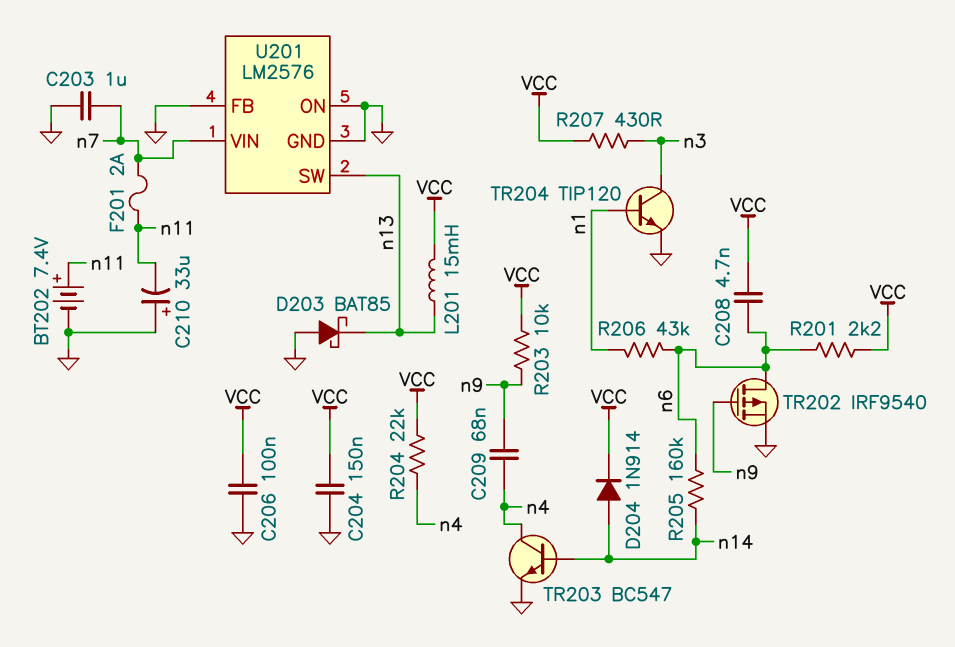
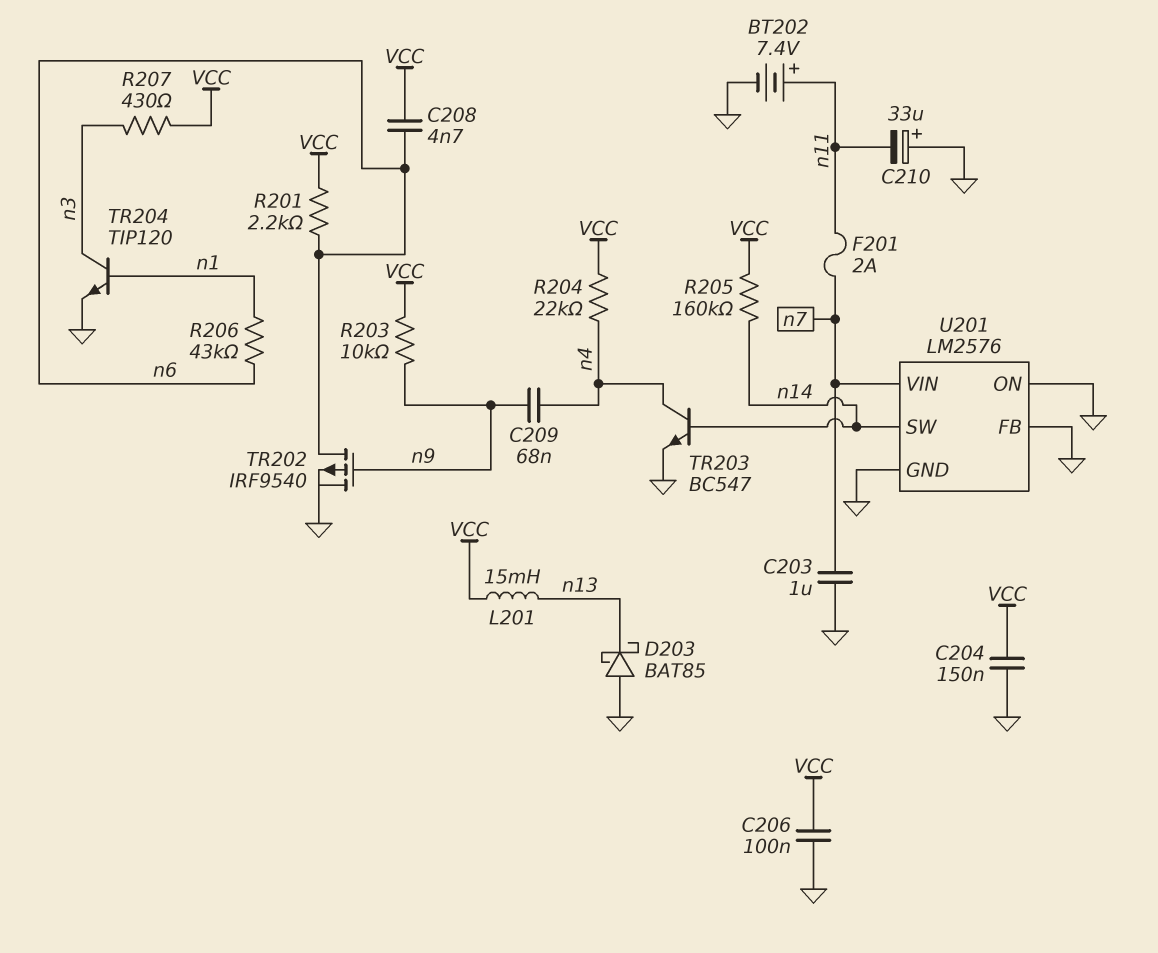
D204: diode 1N914 (A n14, K VCC) -> none
R205: 160k (n6, n14) -> 160k (VCC, n14)
U201 pin SW: n13 -> n14

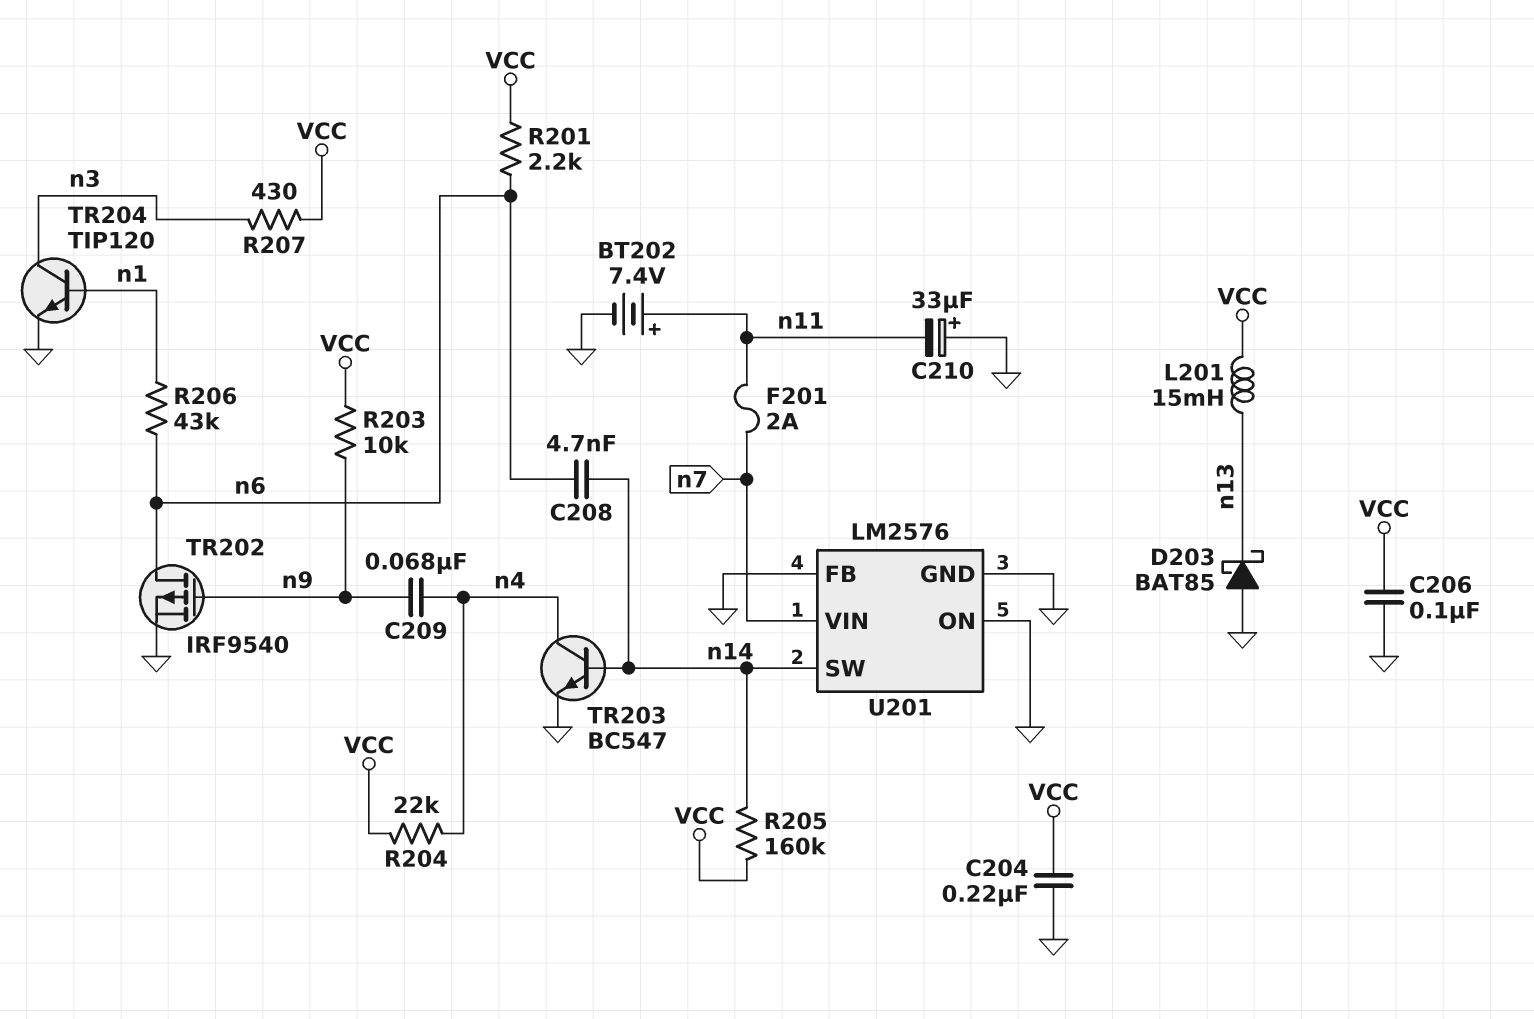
C203: 1uF (GND, n7) -> none
C204: 150nF (GND, VCC) -> 220nF (GND, VCC)
C208: 4.7nF (VCC, n6) -> 4.7nF (n6, n14)

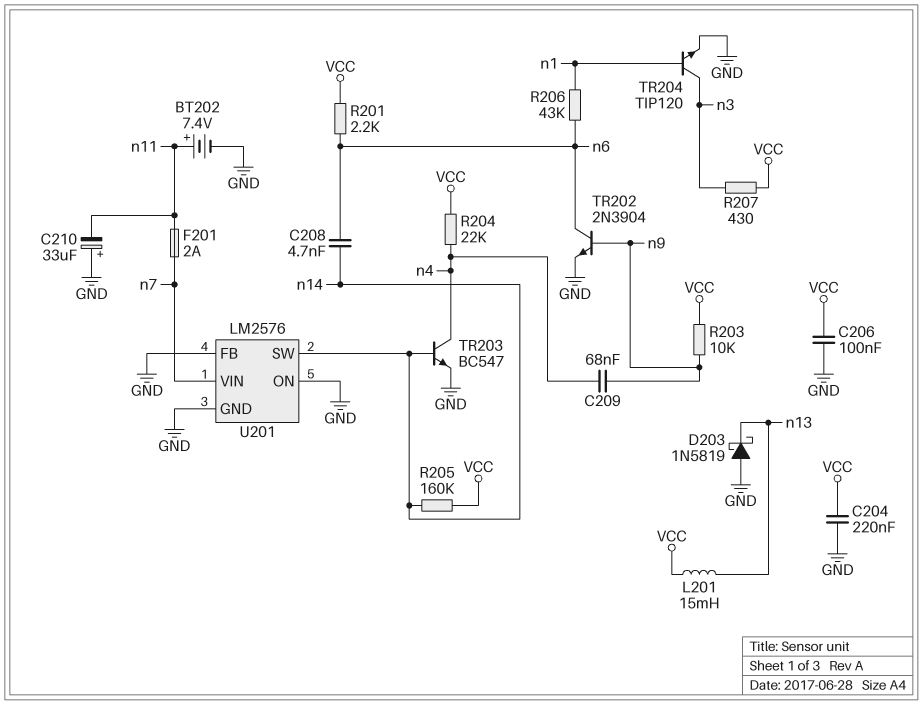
D203: schottky BAT85 (A GND, K n13) -> schottky 1N5819 (A GND, K n13)
TR202: PMOS IRF9540 (G n9, D n6, S GND) -> NPN 2N3904 (B n9, C n6, E GND)

